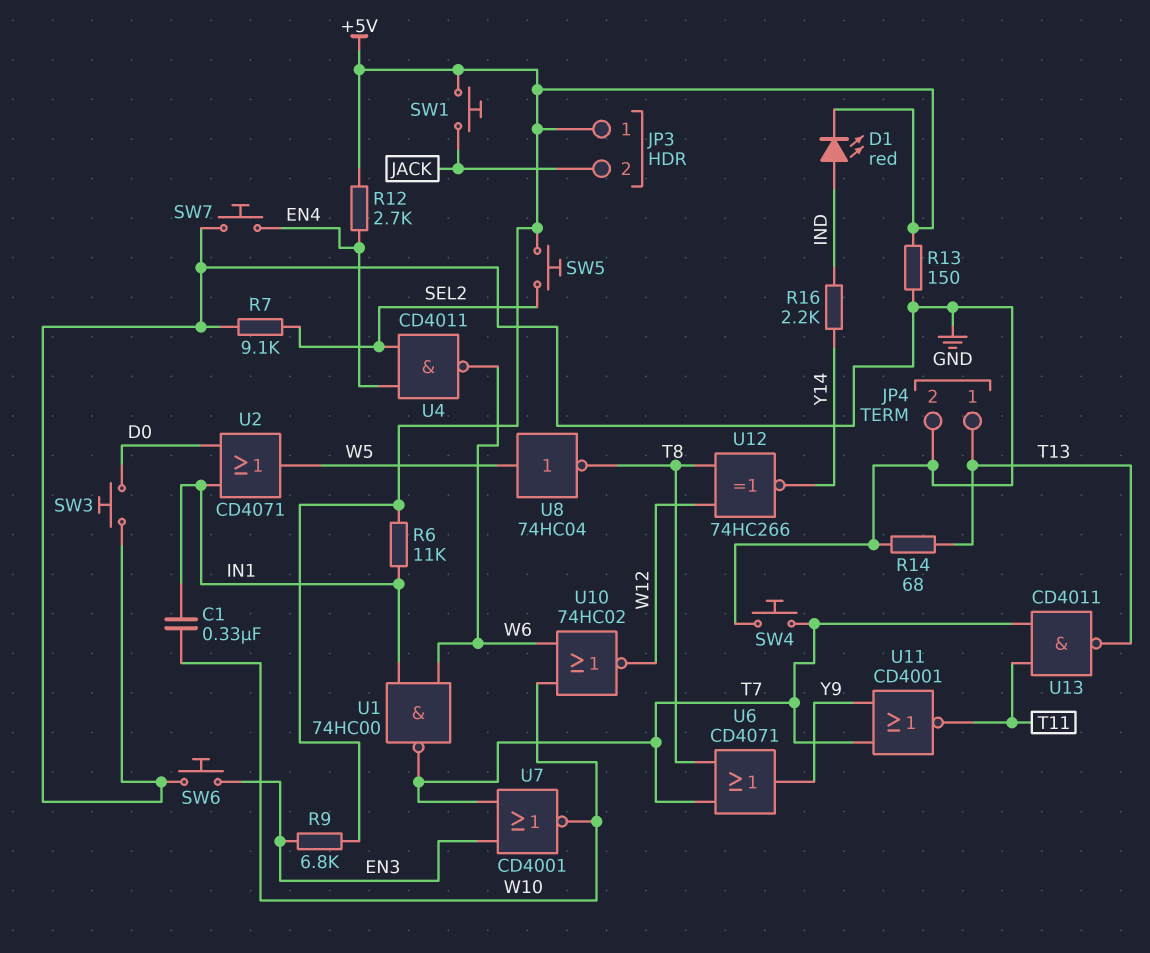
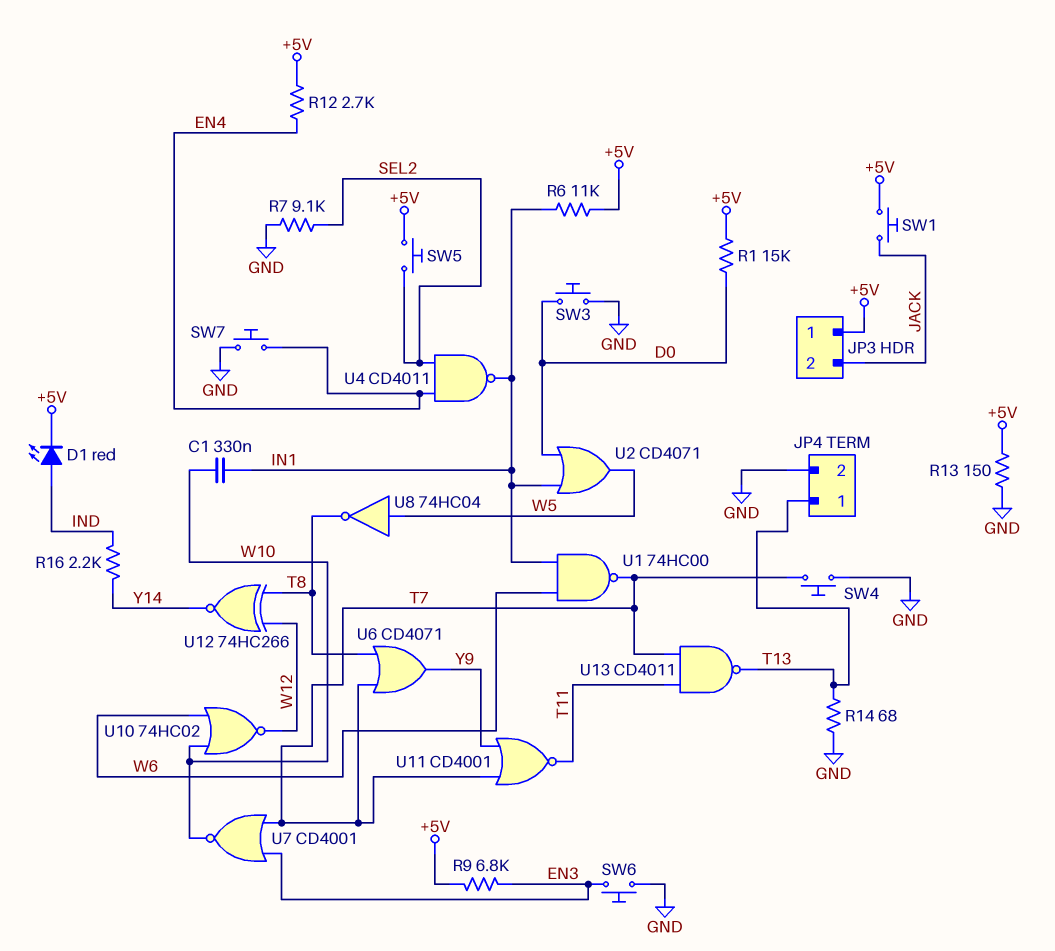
R1: none -> 15k (+5V, D0)
U4: NAND CD4011 (in EN4, in SEL2, out W6) -> NAND CD4011 (in EN4, in SEL2, out IN1)

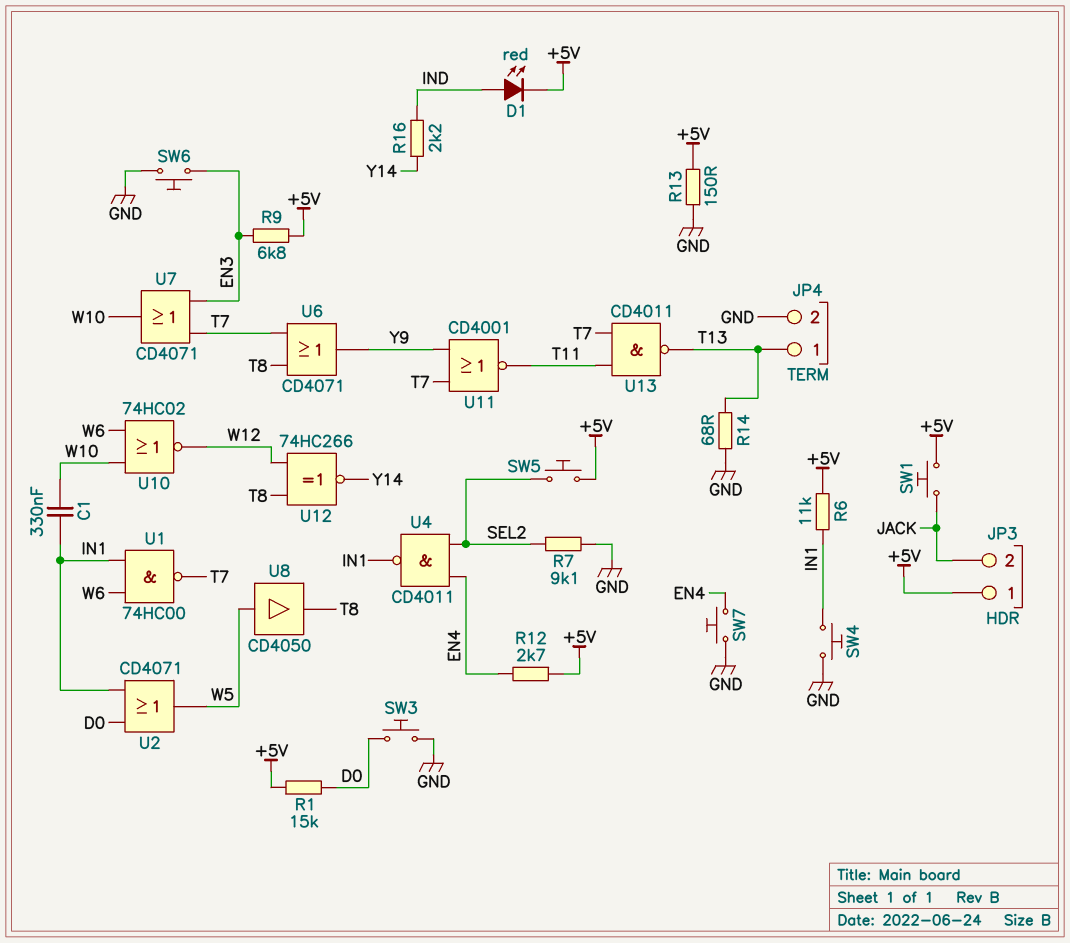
SW4: button (GND, T7) -> button (GND, IN1)
U7: NOR CD4001 (in EN3, in T7, out W10) -> OR CD4071 (in EN3, in T7, out W10)
U8: NOT 74HC04 (in W5, out T8) -> buffer CD4050 (in W5, out T8)

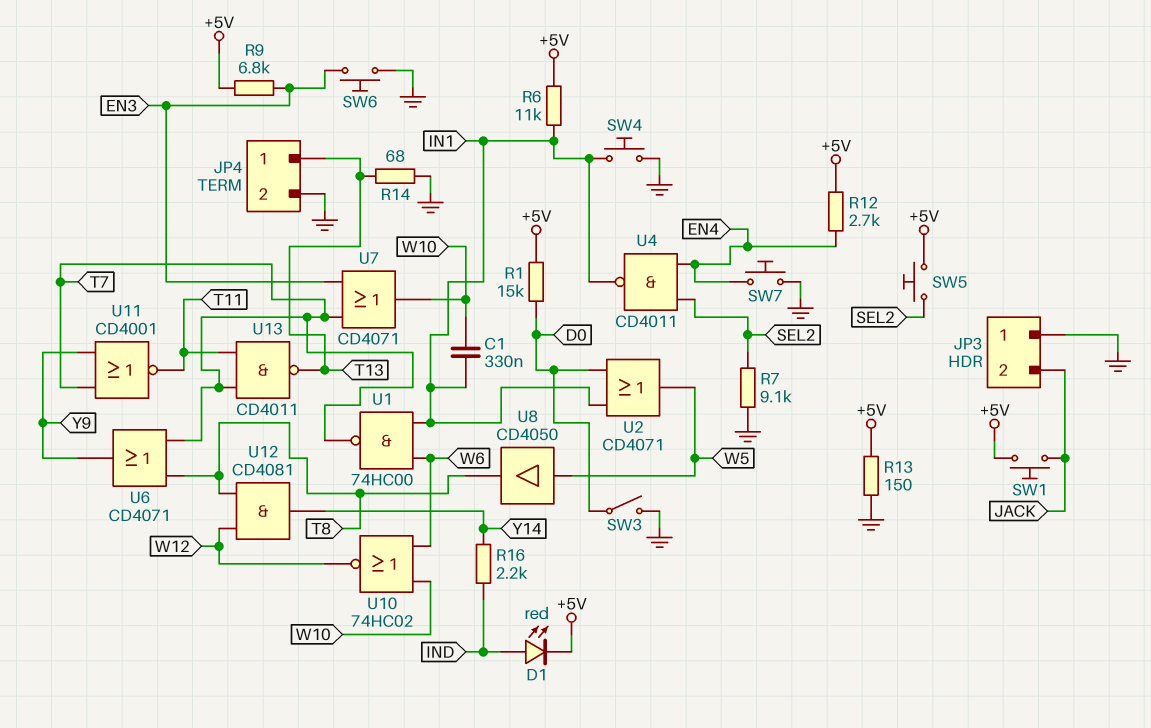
JP3 pin 1: +5V -> GND
SW3: button (D0, GND) -> switch (D0, GND)
U12: XNOR 74HC266 (in T8, in W12, out Y14) -> AND CD4081 (in T8, in W12, out Y14)

